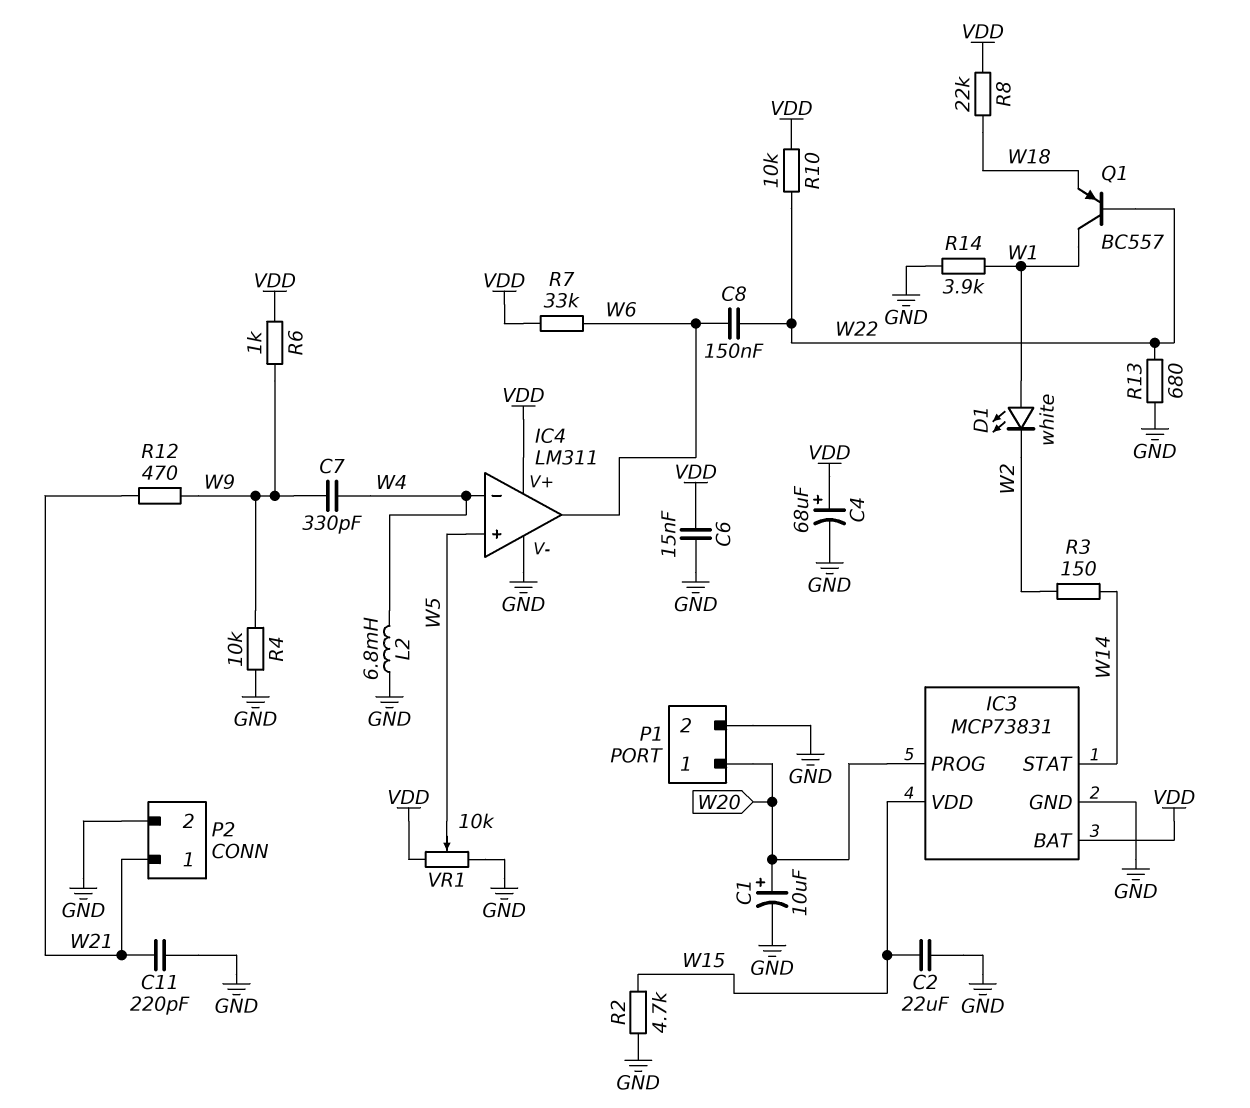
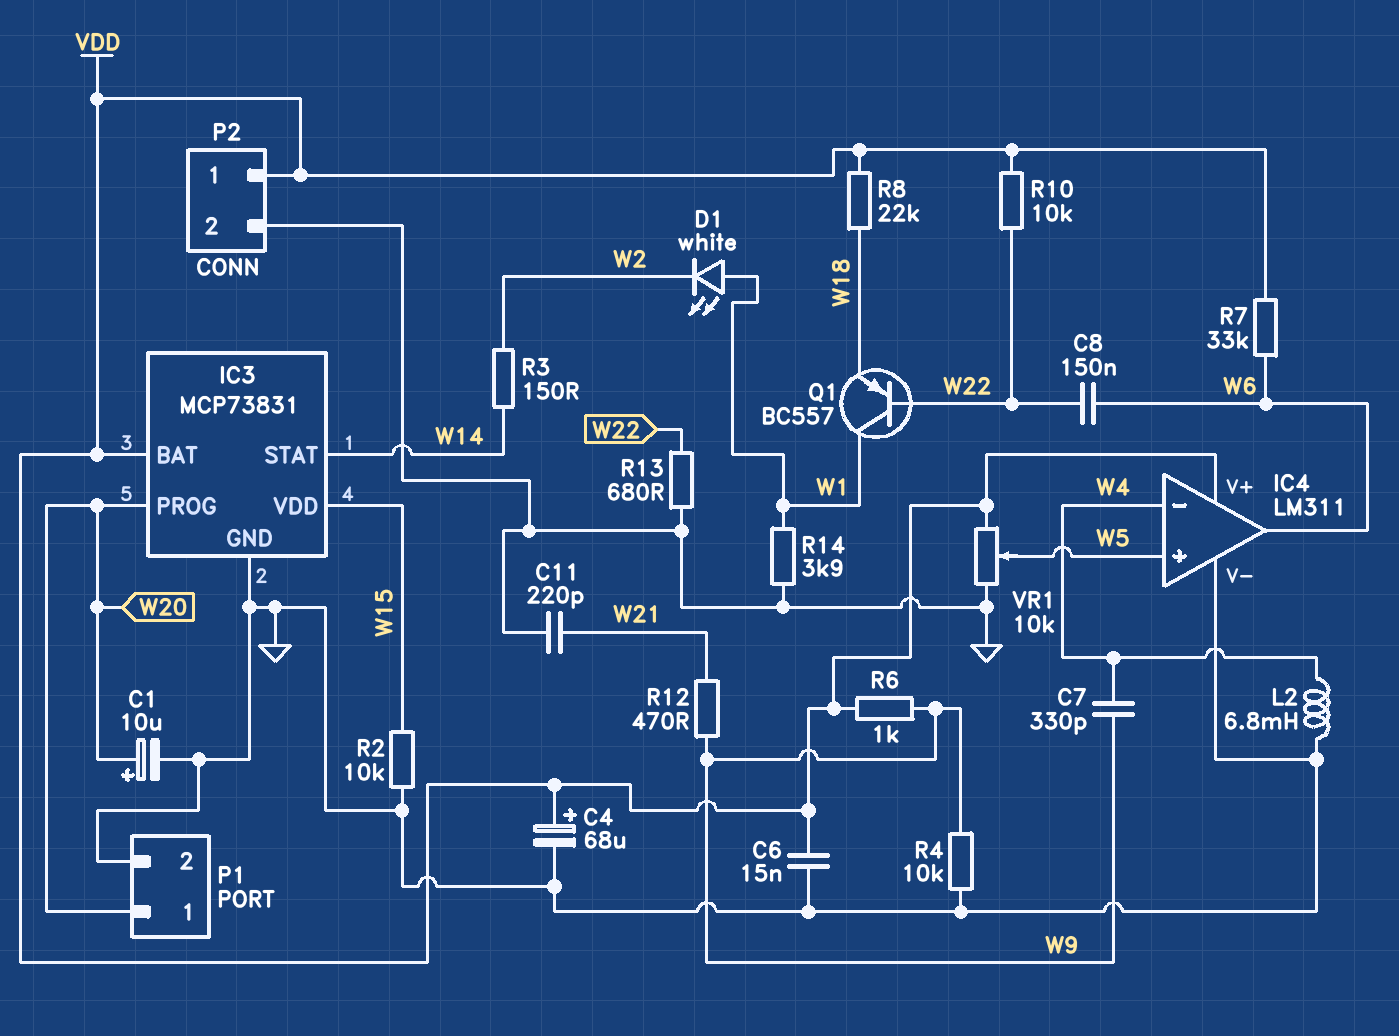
C2: 22uF (GND, W15) -> none
P2 pin 1: W21 -> VDD
R2: 4.7k (GND, W15) -> 10k (GND, W15)

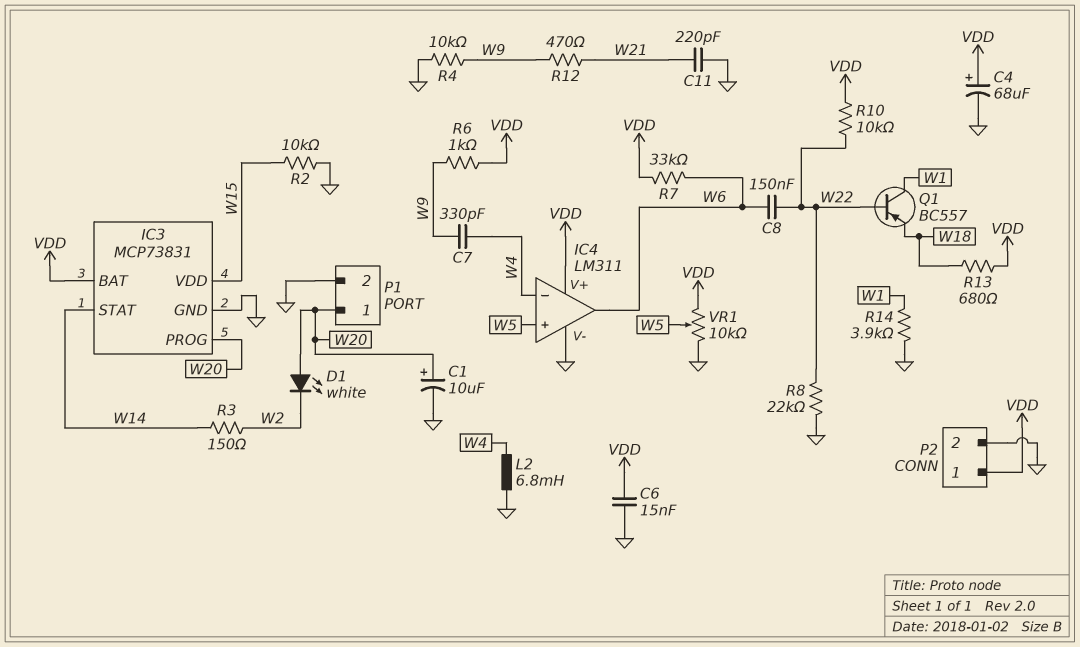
D1: LED white (A W1, K W2) -> LED white (A W20, K W2)
R8: 22k (VDD, W18) -> 22k (GND, W22)
R13: 680 (GND, W22) -> 680 (VDD, W18)

